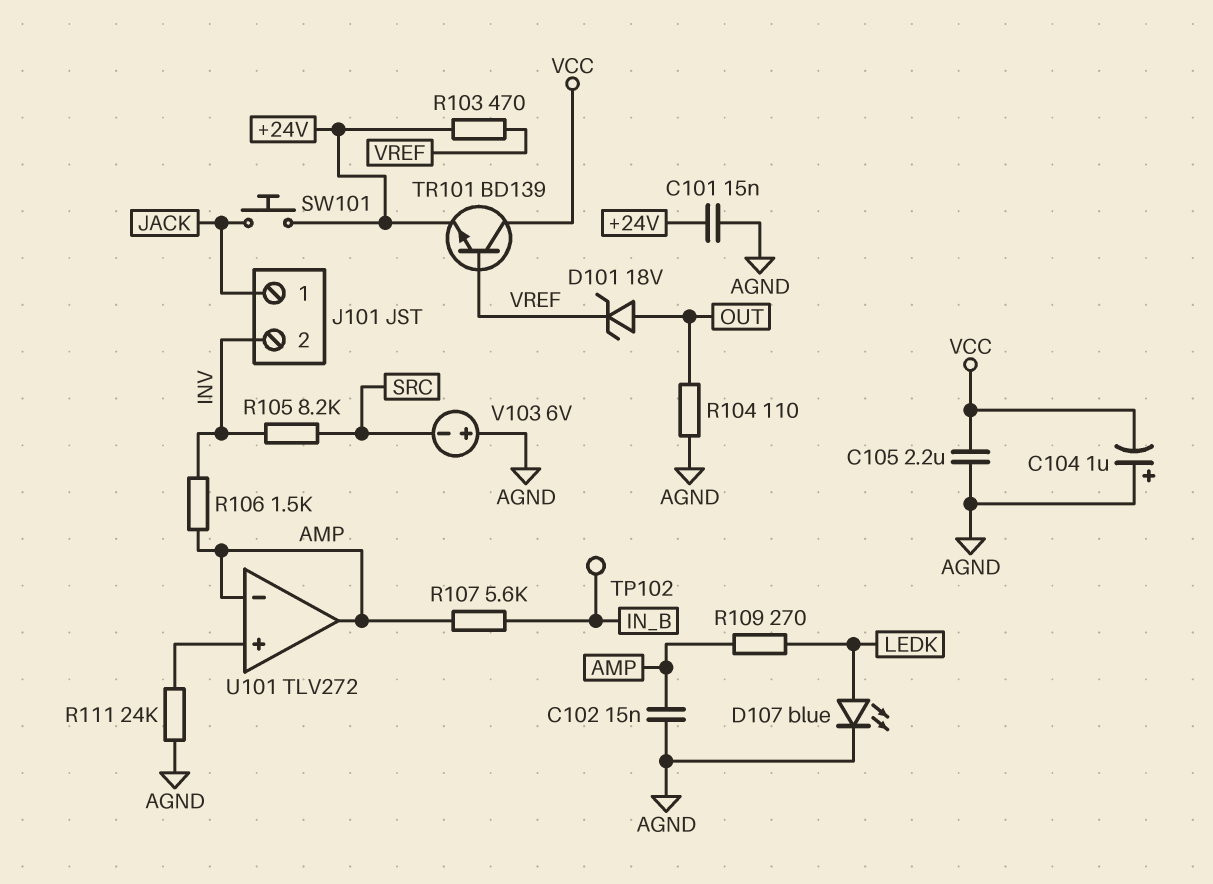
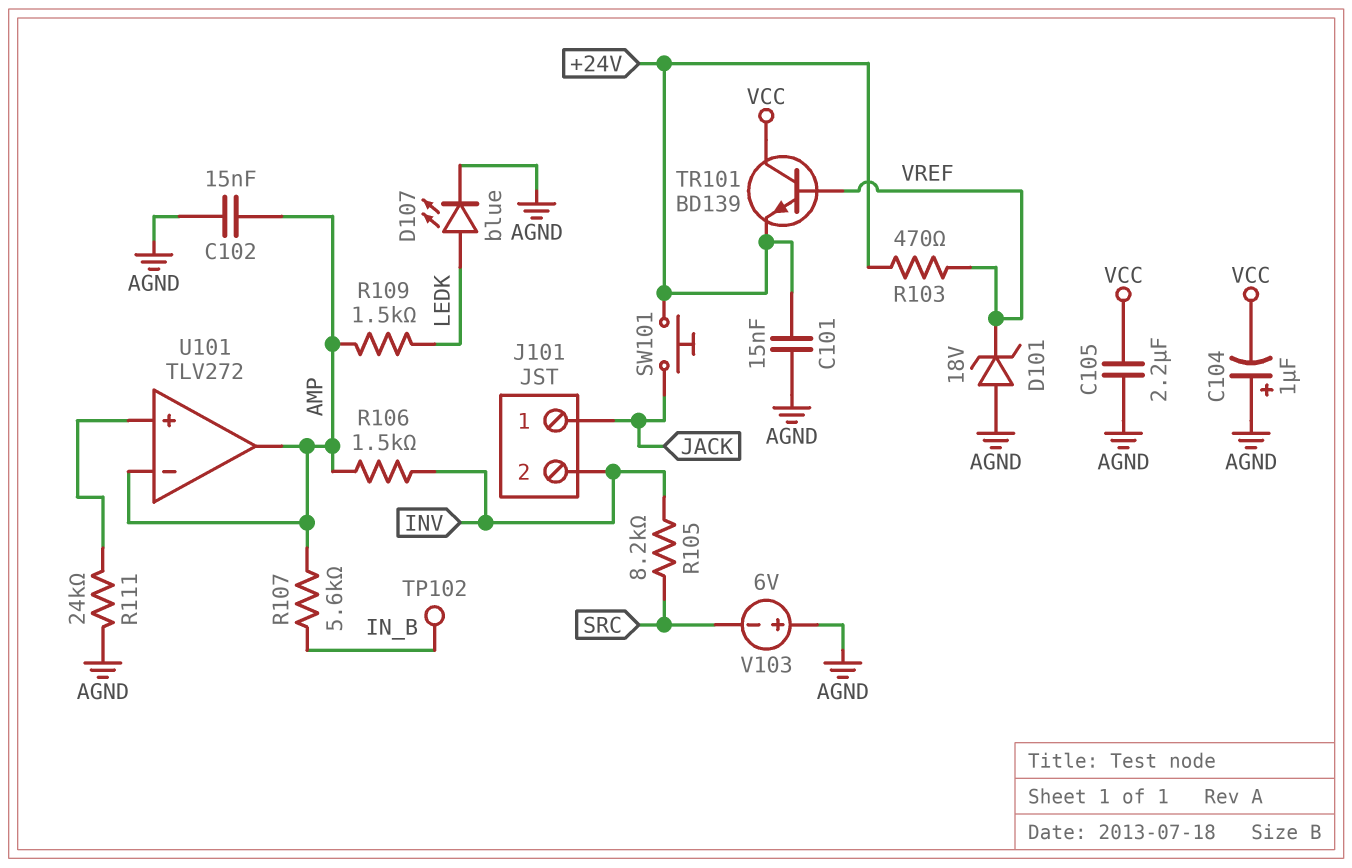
D101: zener 18V (A OUT, K VREF) -> zener 18V (A AGND, K VREF)
R104: 110 (AGND, OUT) -> none
R109: 270 (AMP, LEDK) -> 1.5k (AMP, LEDK)

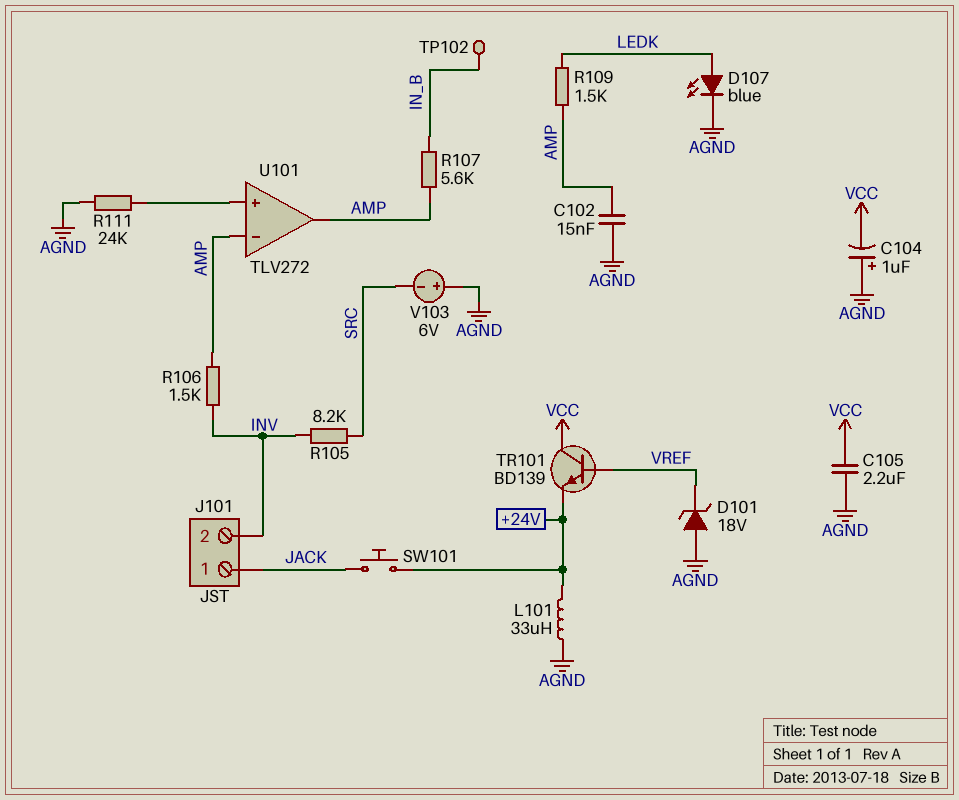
C101: 15nF (+24V, AGND) -> none
L101: none -> 33uH (+24V, AGND)
R103: 470 (+24V, VREF) -> none

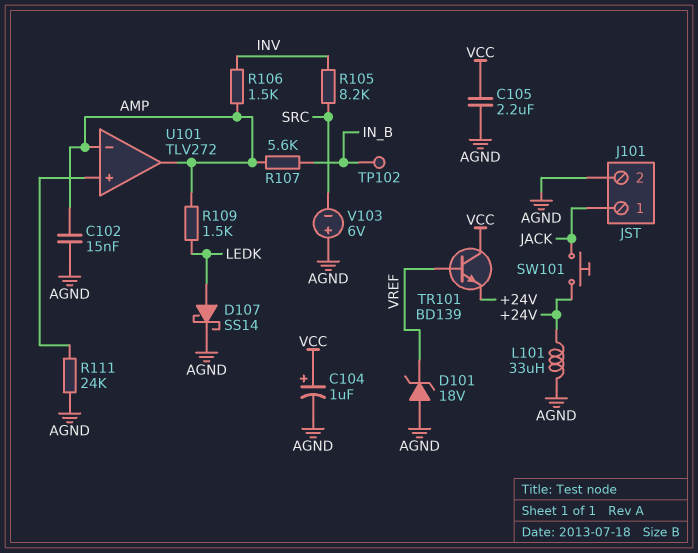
C104: 1uF (plus AGND, minus VCC) -> 1uF (plus VCC, minus AGND)
D107: LED blue (A LEDK, K AGND) -> schottky SS14 (A LEDK, K AGND)
J101 pin 2: INV -> AGND

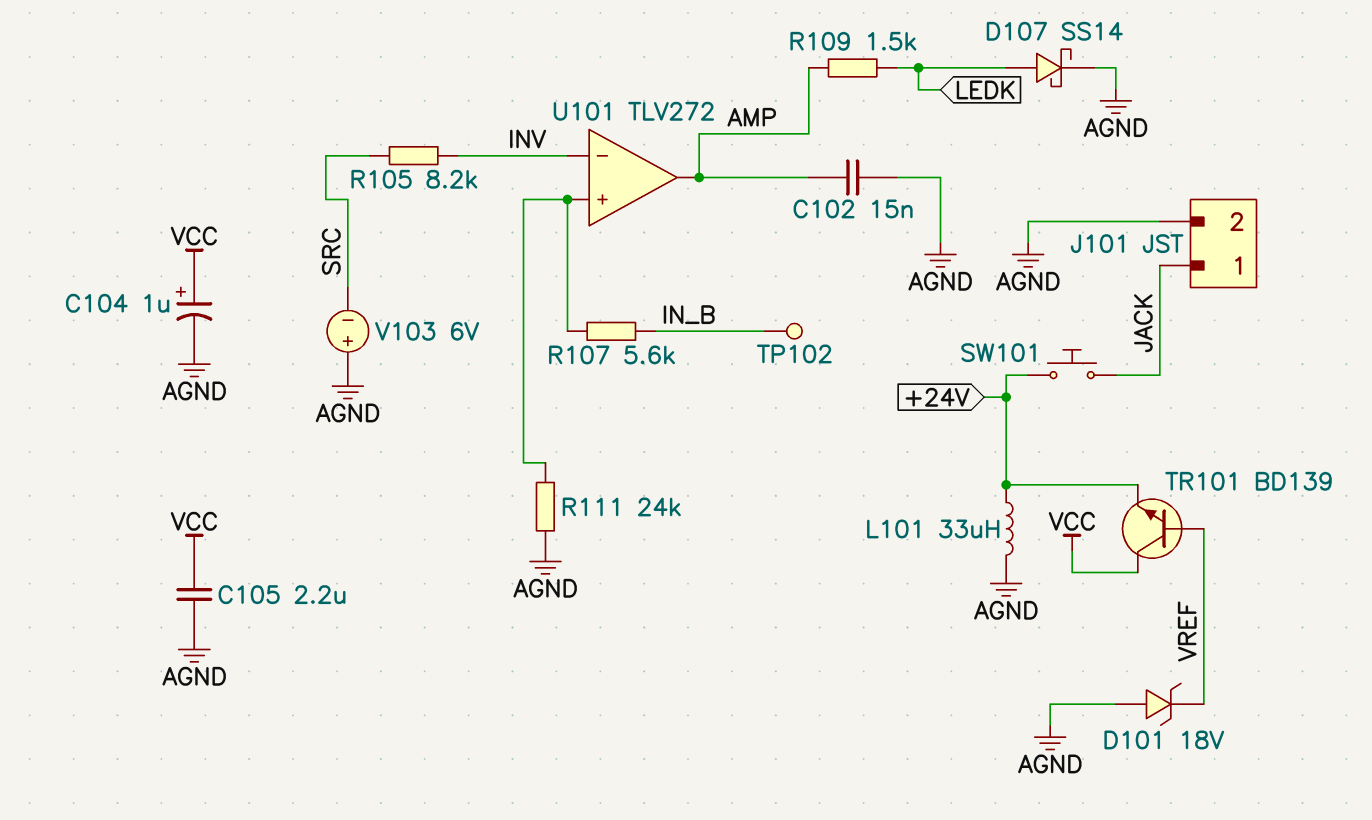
R106: 1.5k (AMP, INV) -> none
R107: 5.6k (AMP, IN_B) -> 5.6k (IN_B, U101/in+)
U101 pin in-: AMP -> INV

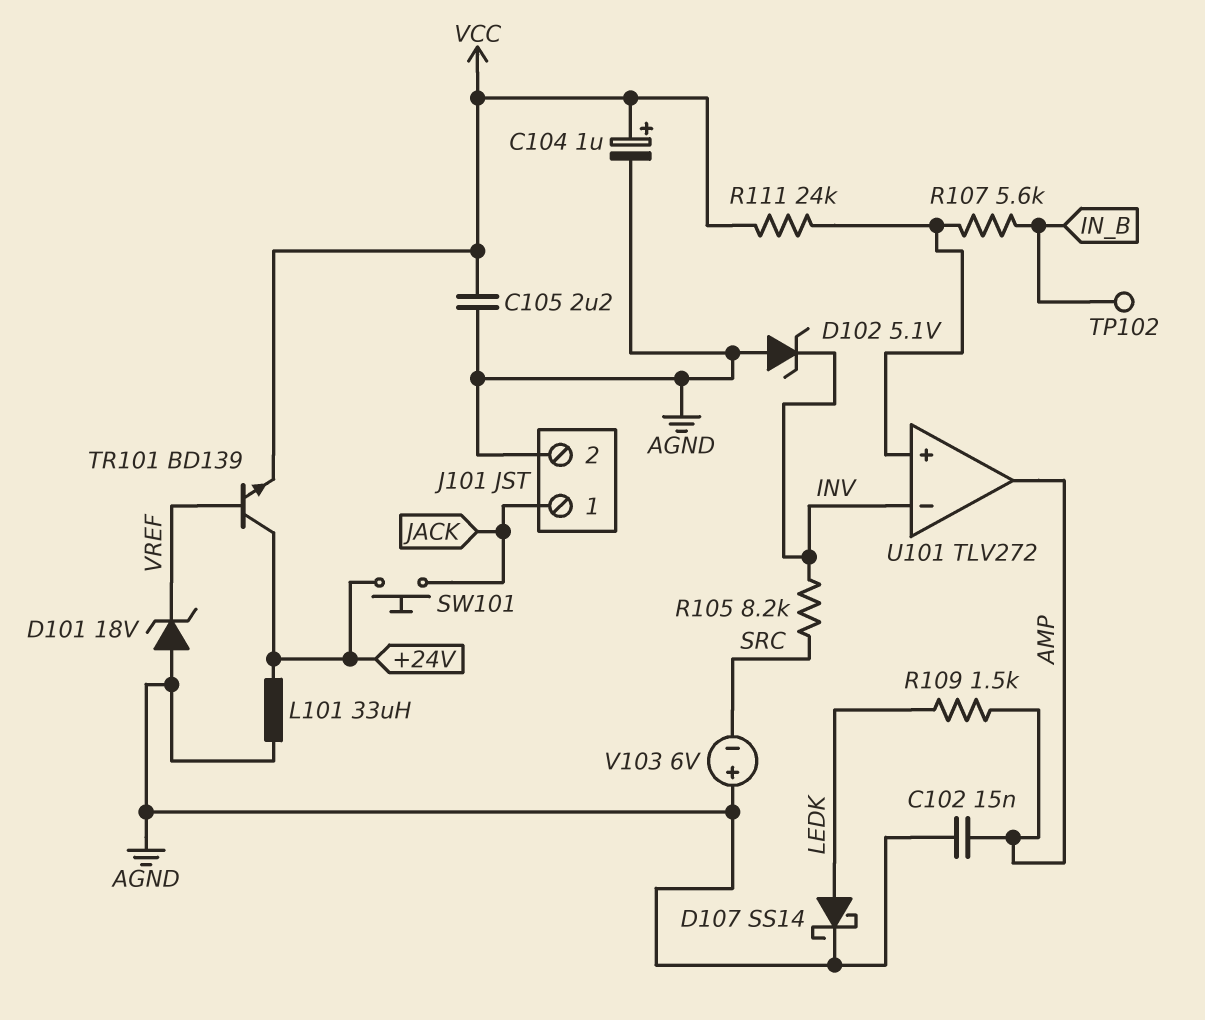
D102: none -> zener 5.1V (A AGND, K INV)
R111: 24k (AGND, U101/in+) -> 24k (U101/in+, VCC)
TR101: NPN BD139 (B VREF, C VCC, E +24V) -> NPN BD139 (B VREF, C +24V, E VCC)

